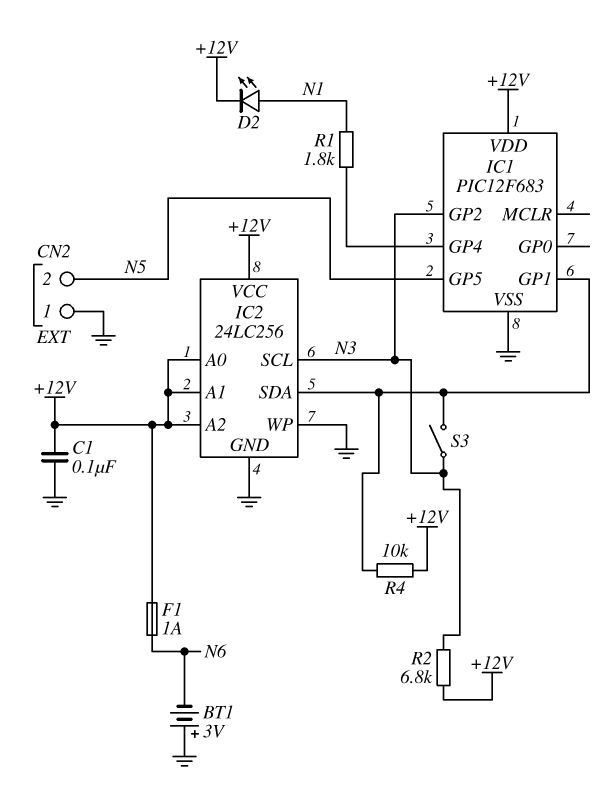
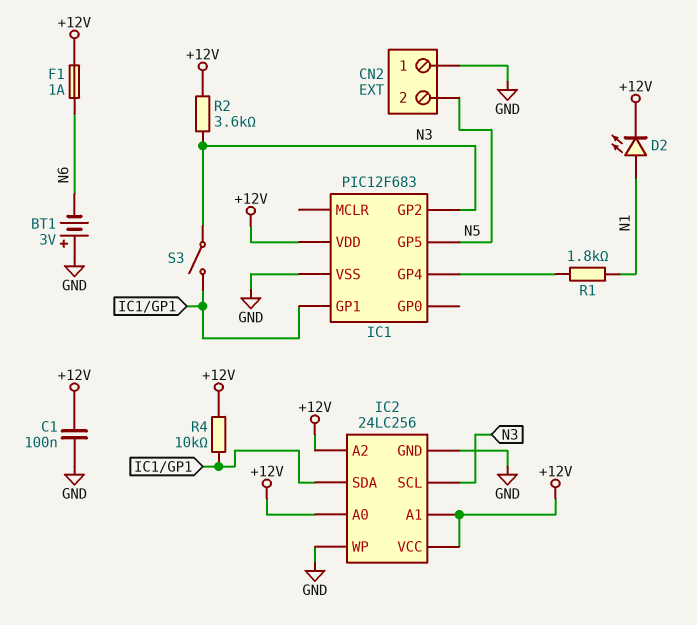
R2: 6.8k (+12V, N3) -> 3.6k (+12V, N3)

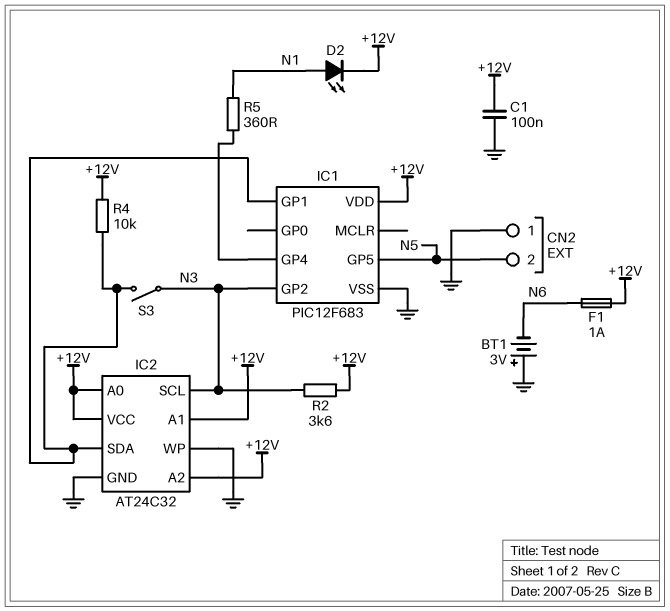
IC2: 24LC256 -> AT24C32
R1: 1.8k (IC1/GP4, N1) -> none
R5: none -> 360 (IC1/GP4, N1)

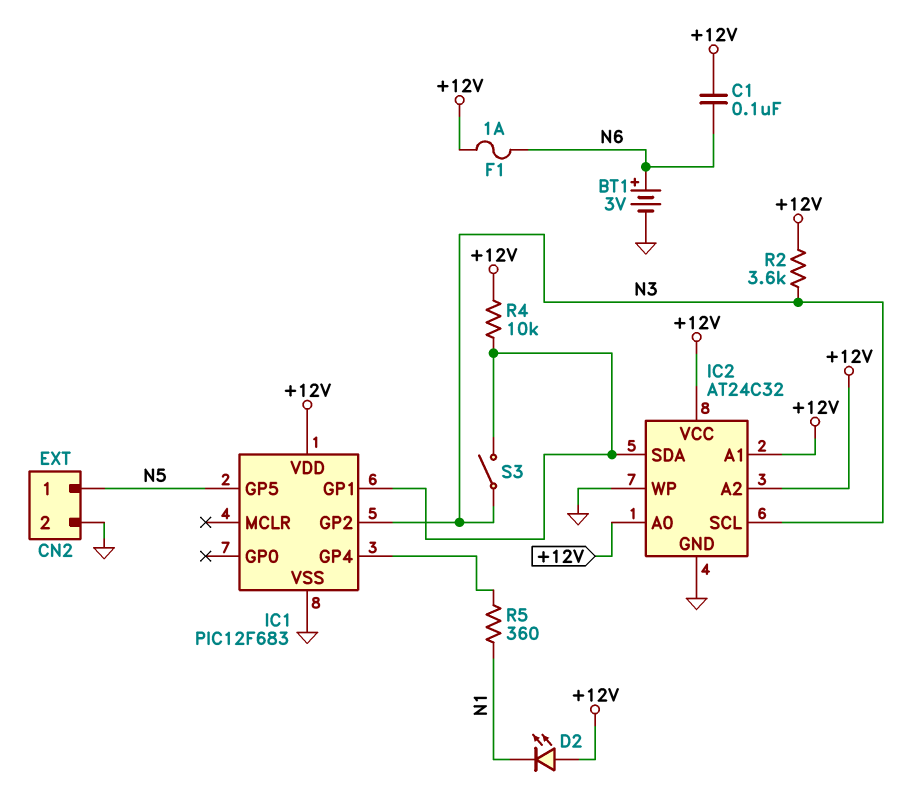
BT1: 3V (plus GND, minus N6) -> 3V (plus N6, minus GND)
C1: 100nF (+12V, GND) -> 100nF (+12V, N6)
CN2 pin 1: GND -> N5
CN2 pin 2: N5 -> GND
D2: LED (A N1, K +12V) -> LED (A +12V, K N1)

